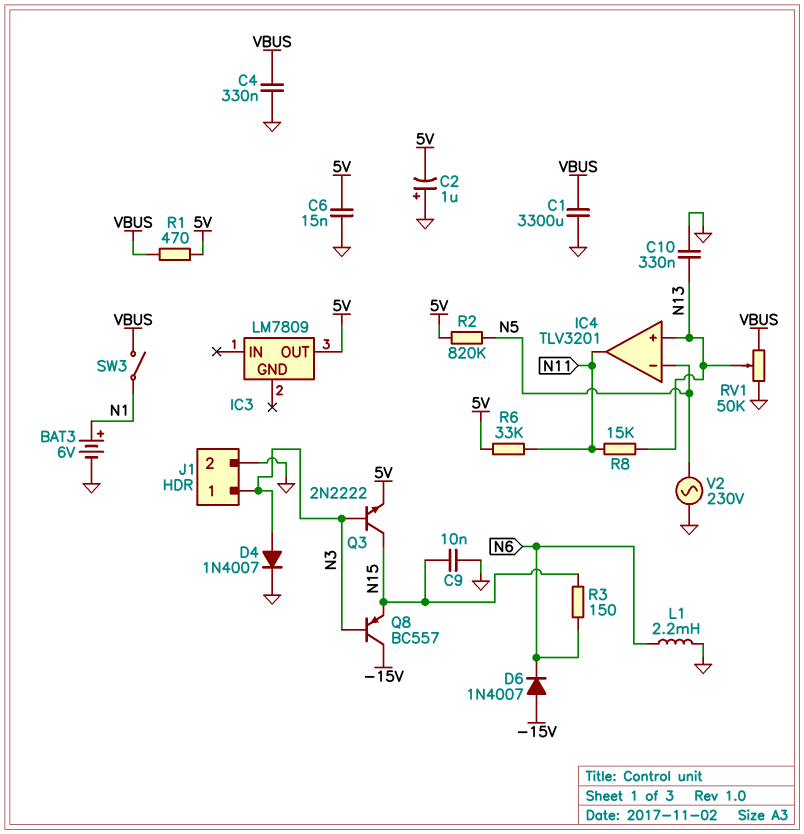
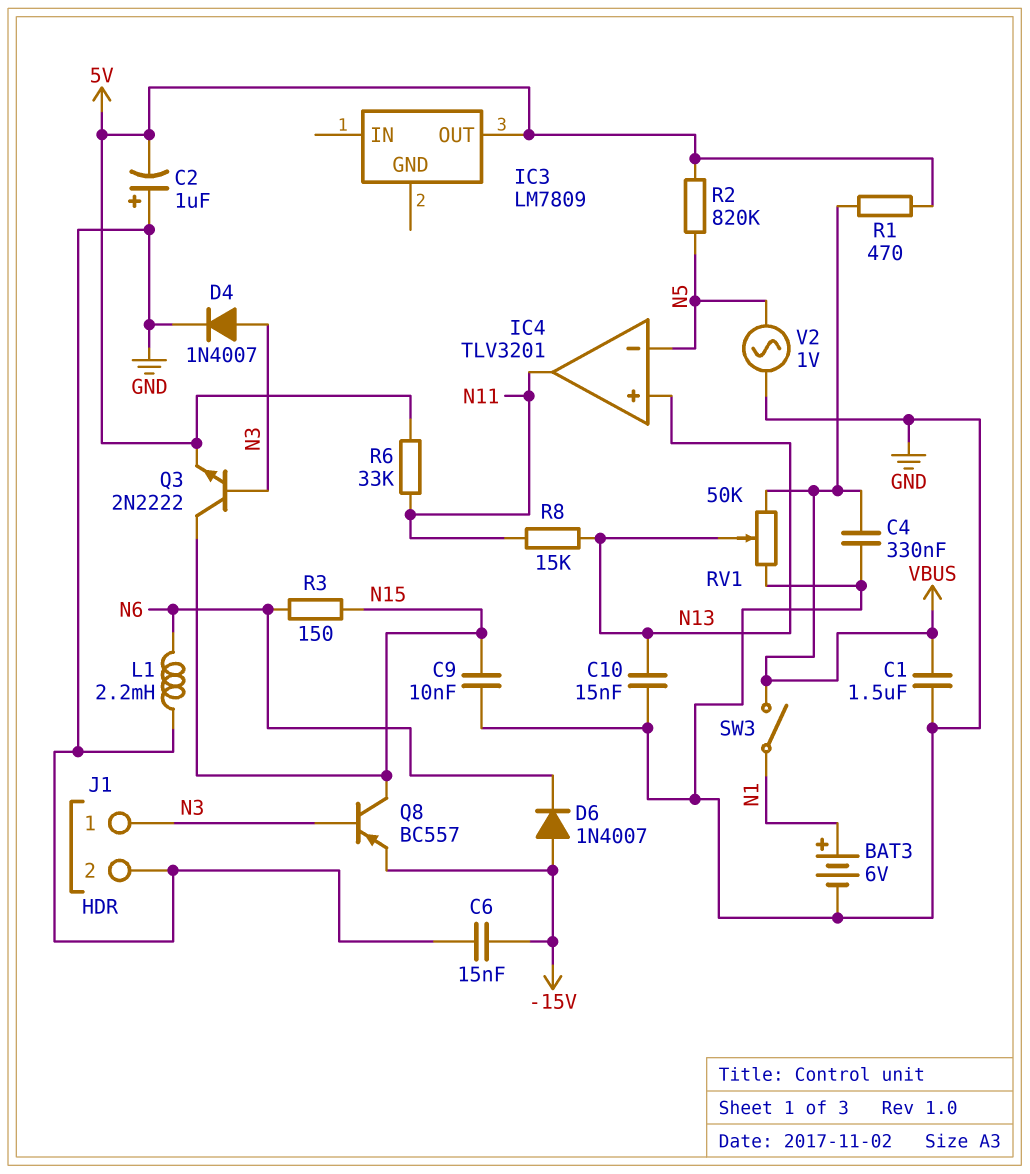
C1: 3300uF (GND, VBUS) -> 1.5uF (GND, VBUS)
C6: 15nF (5V, GND) -> 15nF (-15V, GND)
C10: 330nF (GND, N13) -> 15nF (GND, N13)
Q8: PNP BC557 (B N3, C -15V, E N15) -> PNP BC557 (B N3, C N15, E -15V)
V2: AC 230V (GND, N5) -> AC 1V (GND, N5)

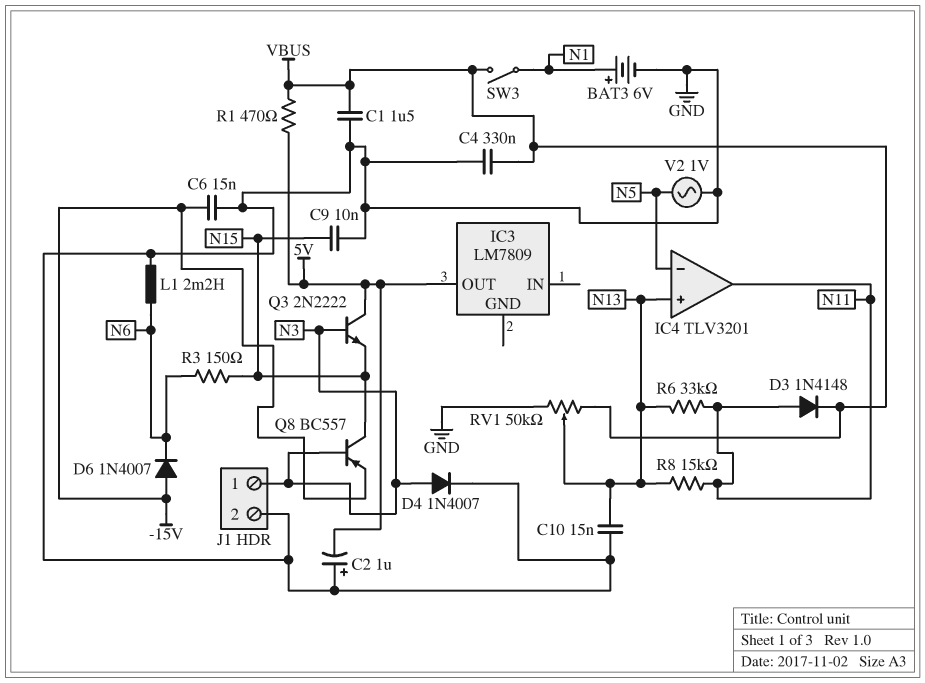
D3: none -> diode 1N4148 (A N11, K VBUS)
Q3: NPN 2N2222 (B N3, C N15, E 5V) -> NPN 2N2222 (B N3, C 5V, E N15)
R2: 820k (5V, N5) -> none
R6: 33k (5V, N11) -> 33k (N11, N13)

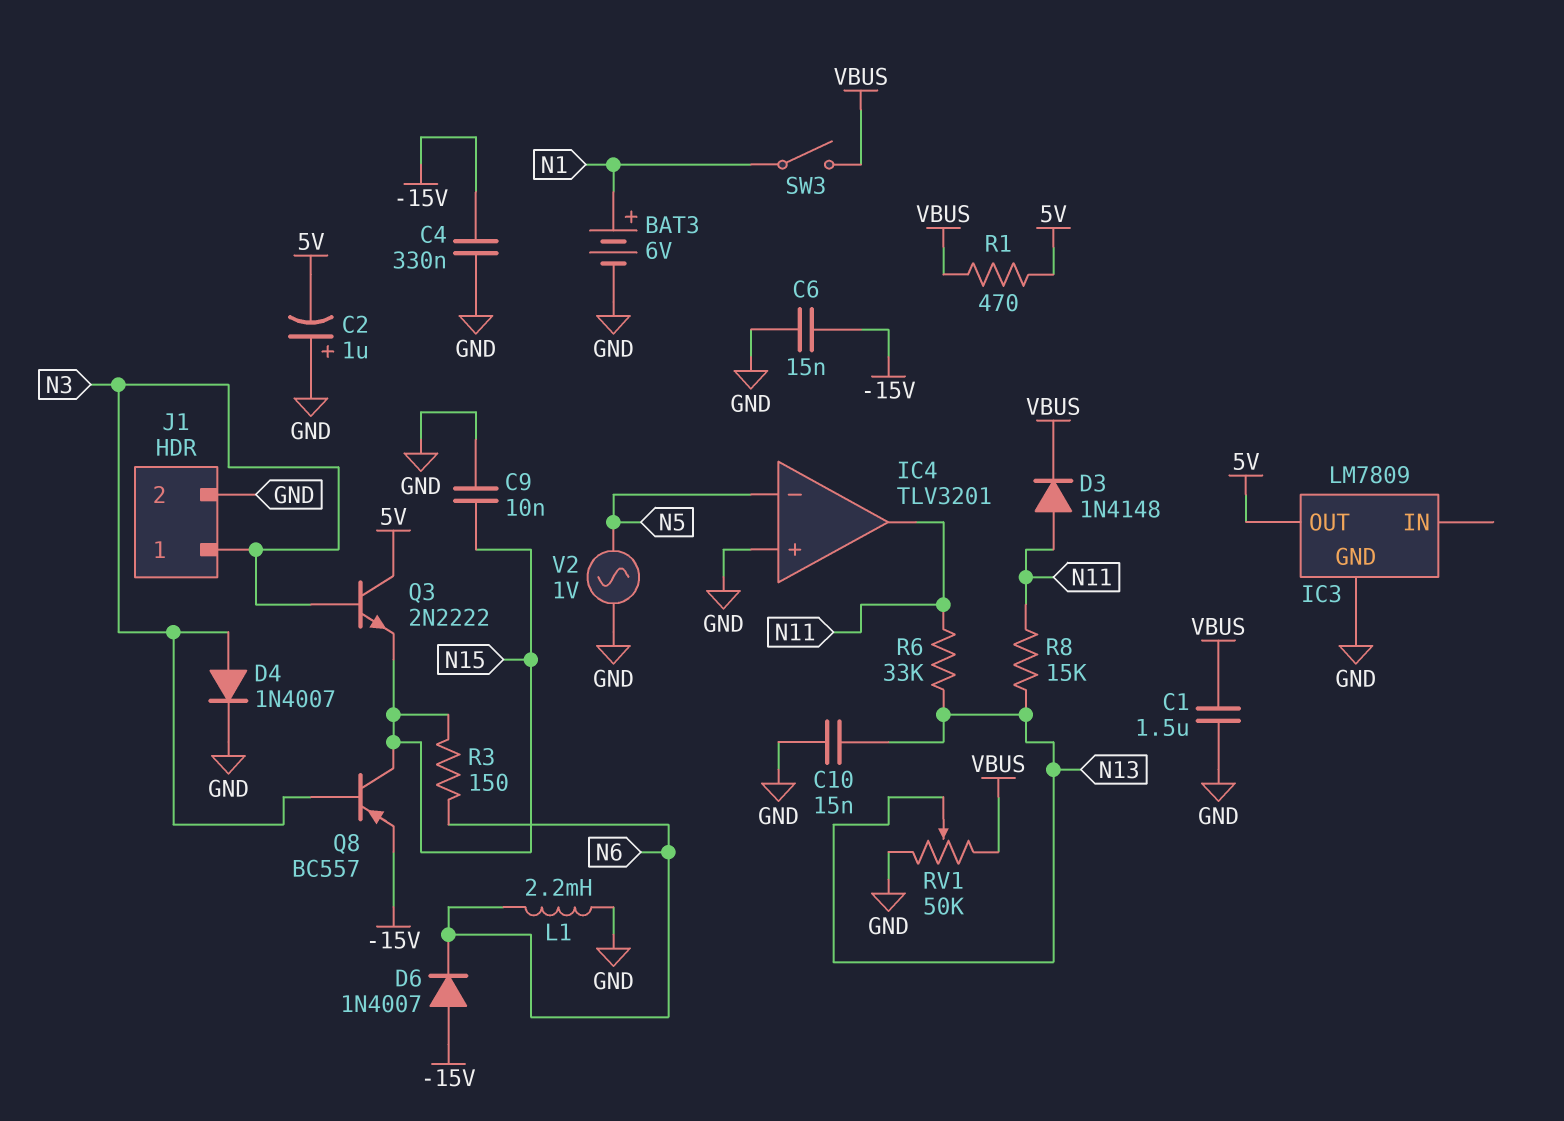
C4: 330nF (GND, VBUS) -> 330nF (-15V, GND)
IC3 pin GND: none -> GND
IC4 pin in+: N13 -> GND

